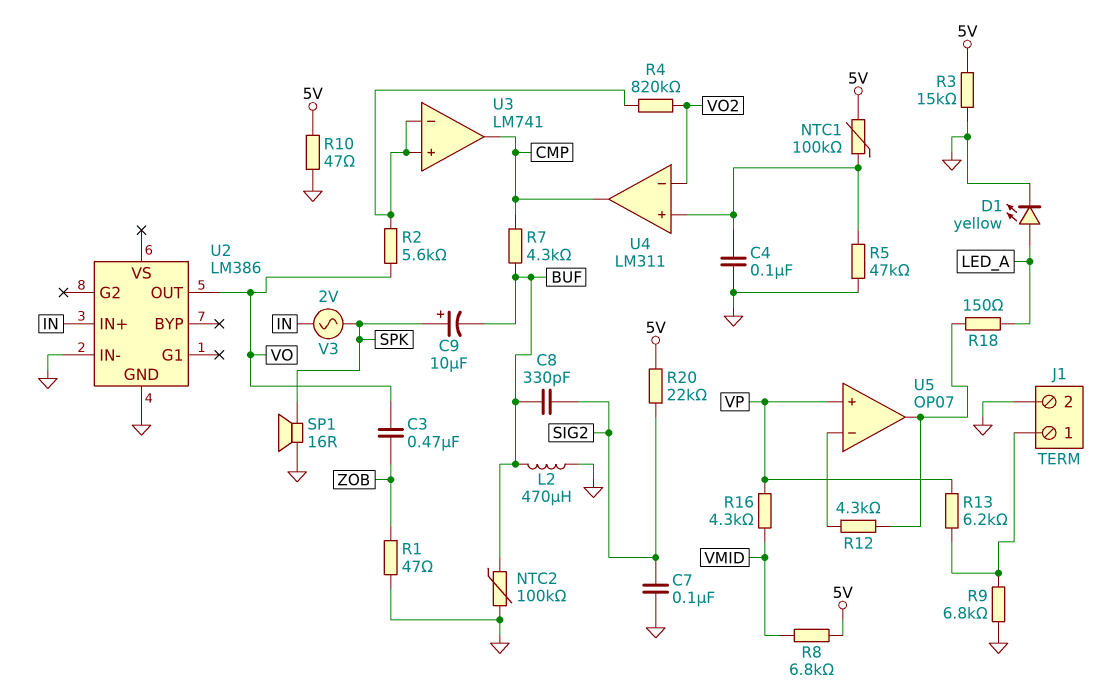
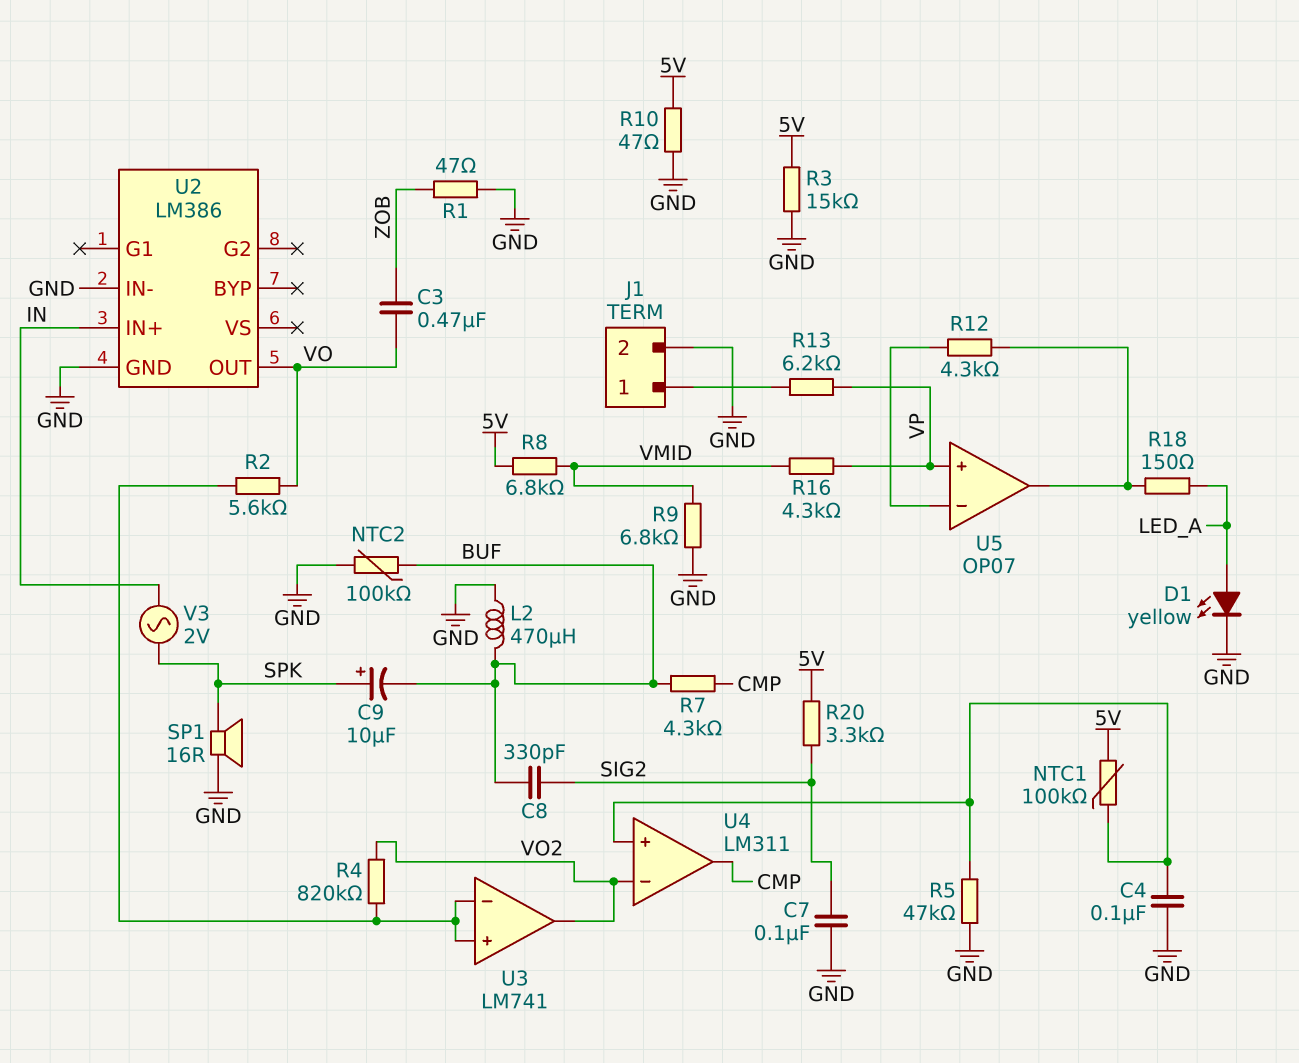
R9: 6.8k (GND, J1/1) -> 6.8k (GND, VMID)
R20: 22k (5V, SIG2) -> 3.3k (5V, SIG2)
U3 pin out: CMP -> VO2

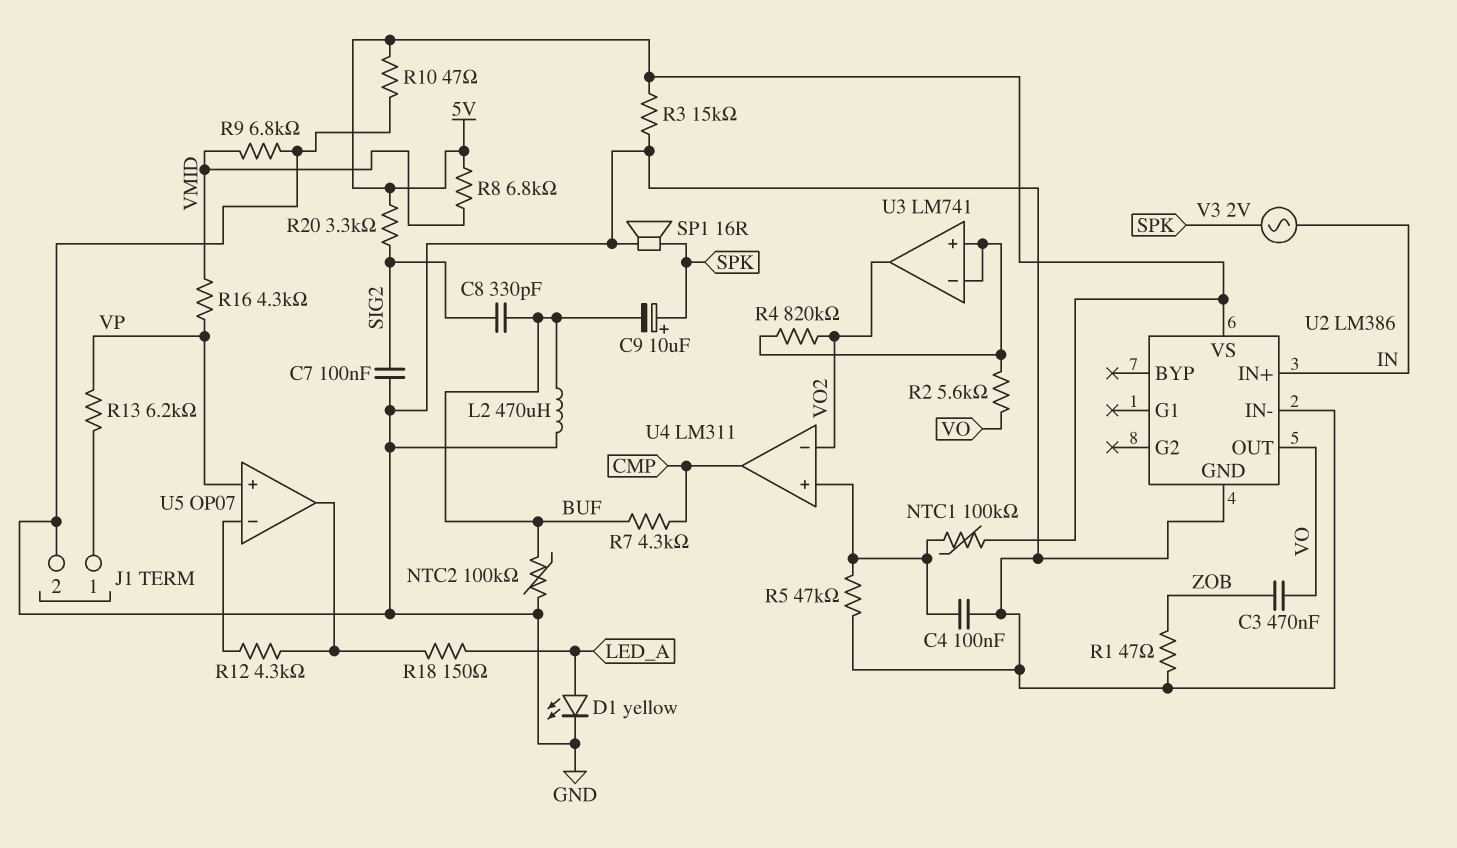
U2 pin VS: none -> 5V

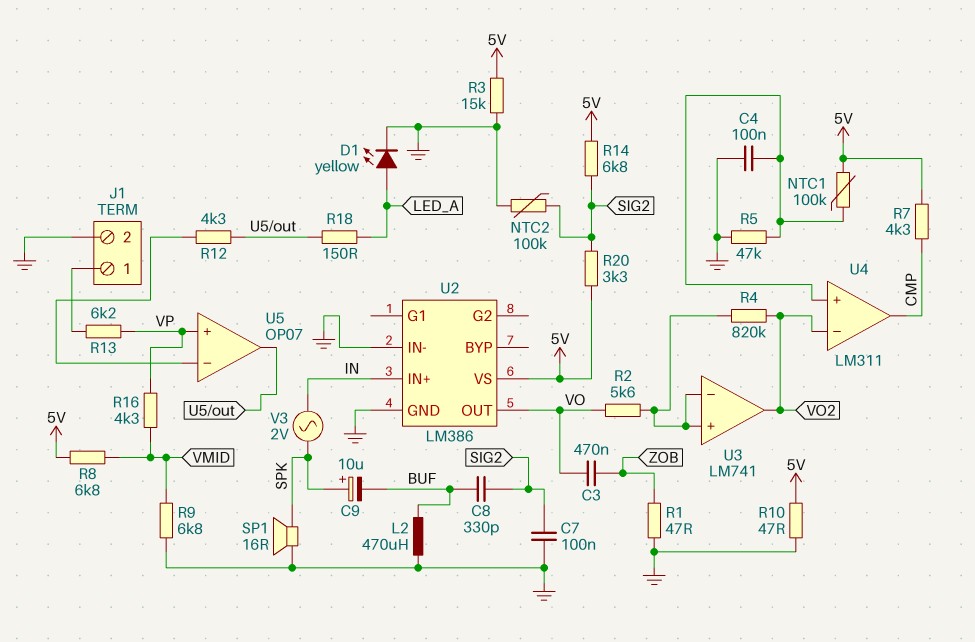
NTC2: 100k (BUF, GND) -> 100k (GND, SIG2)
R7: 4.3k (BUF, CMP) -> 4.3k (5V, CMP)
R14: none -> 6.8k (5V, SIG2)

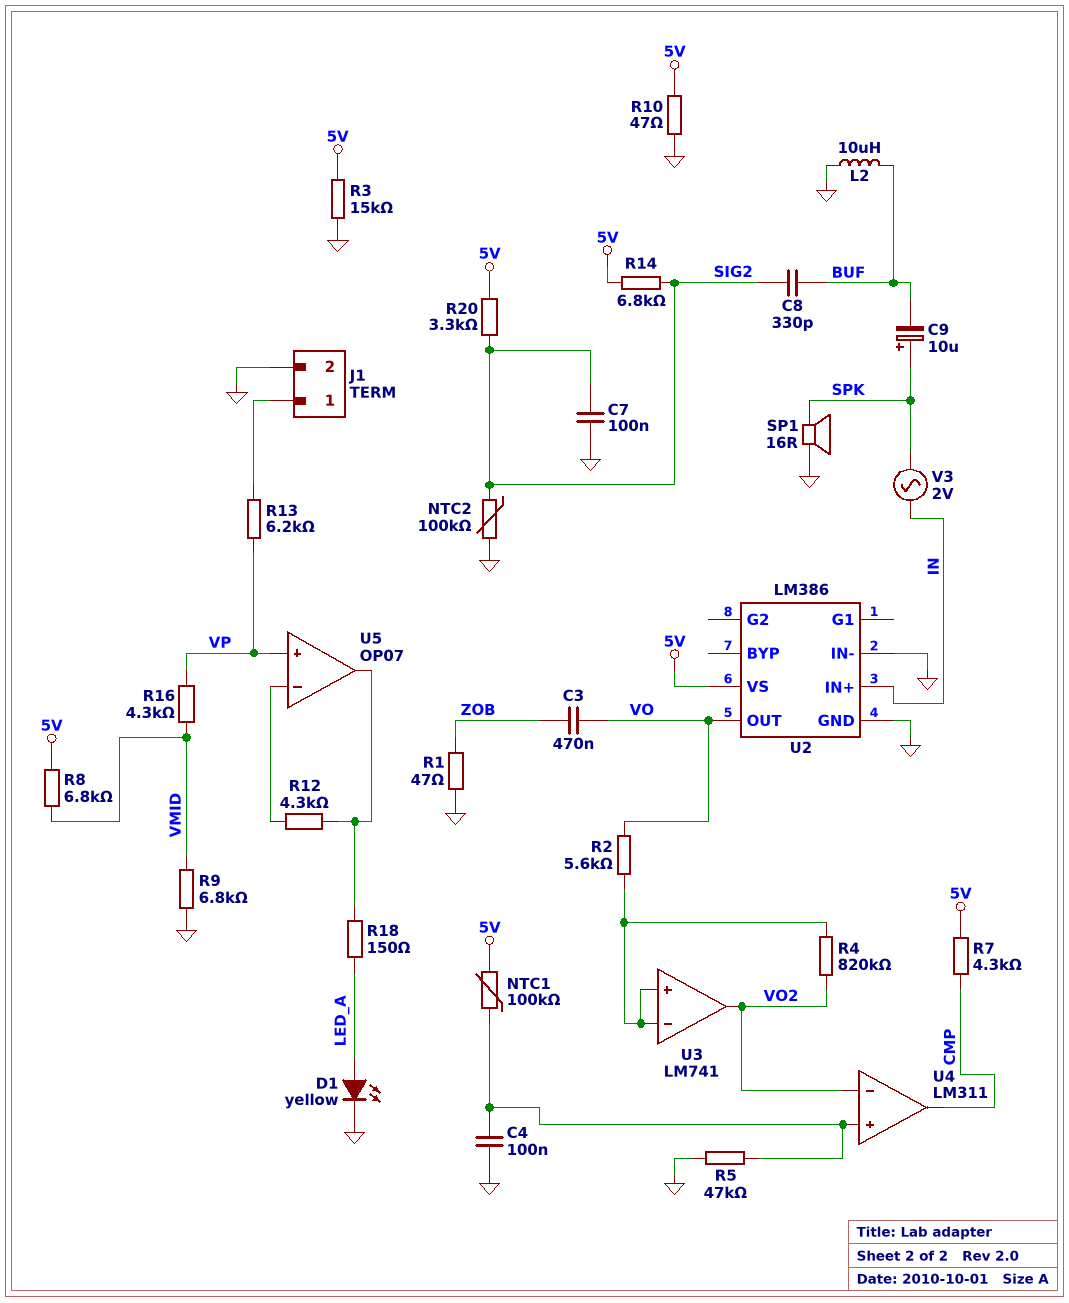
L2: 470uH (BUF, GND) -> 10uH (BUF, GND)

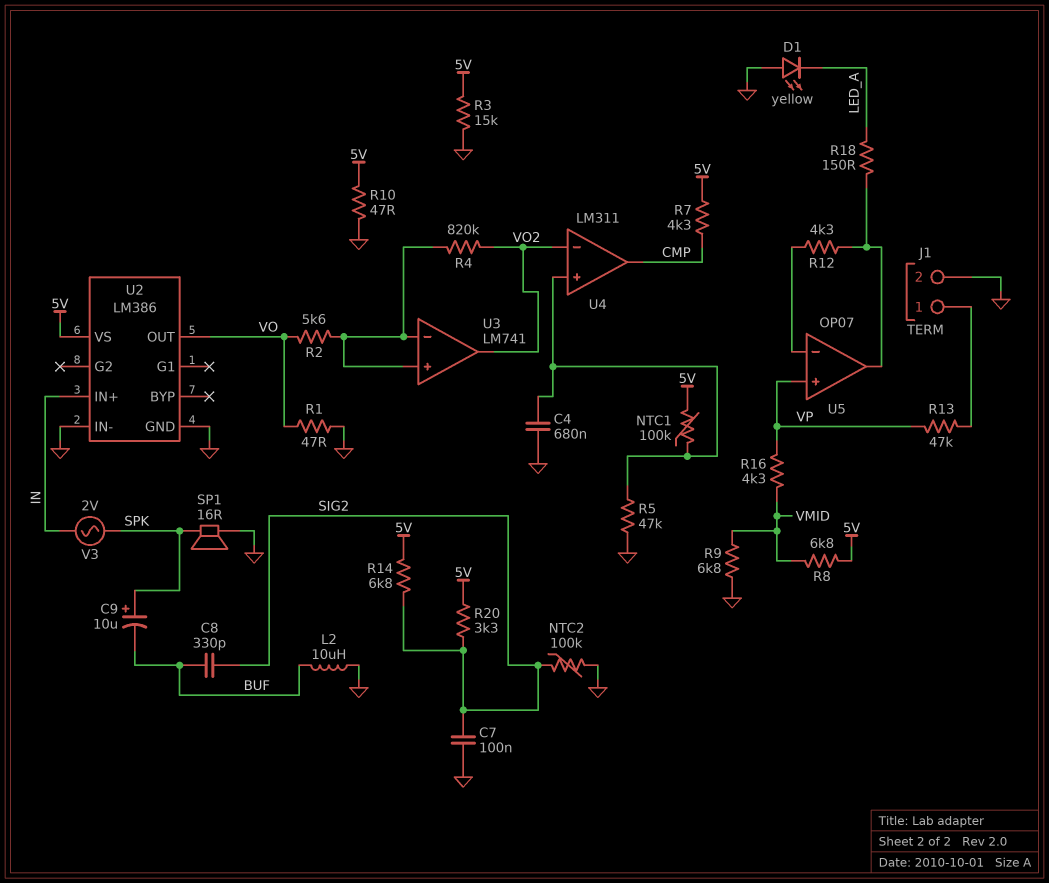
C3: 470nF (VO, ZOB) -> none
C4: 100nF (GND, U4/in+) -> 680nF (GND, U4/in+)
D1: LED yellow (A LED_A, K GND) -> LED yellow (A GND, K LED_A)
R1: 47 (GND, ZOB) -> 47 (GND, VO)
R13: 6.2k (J1/1, VP) -> 47k (J1/1, VP)

